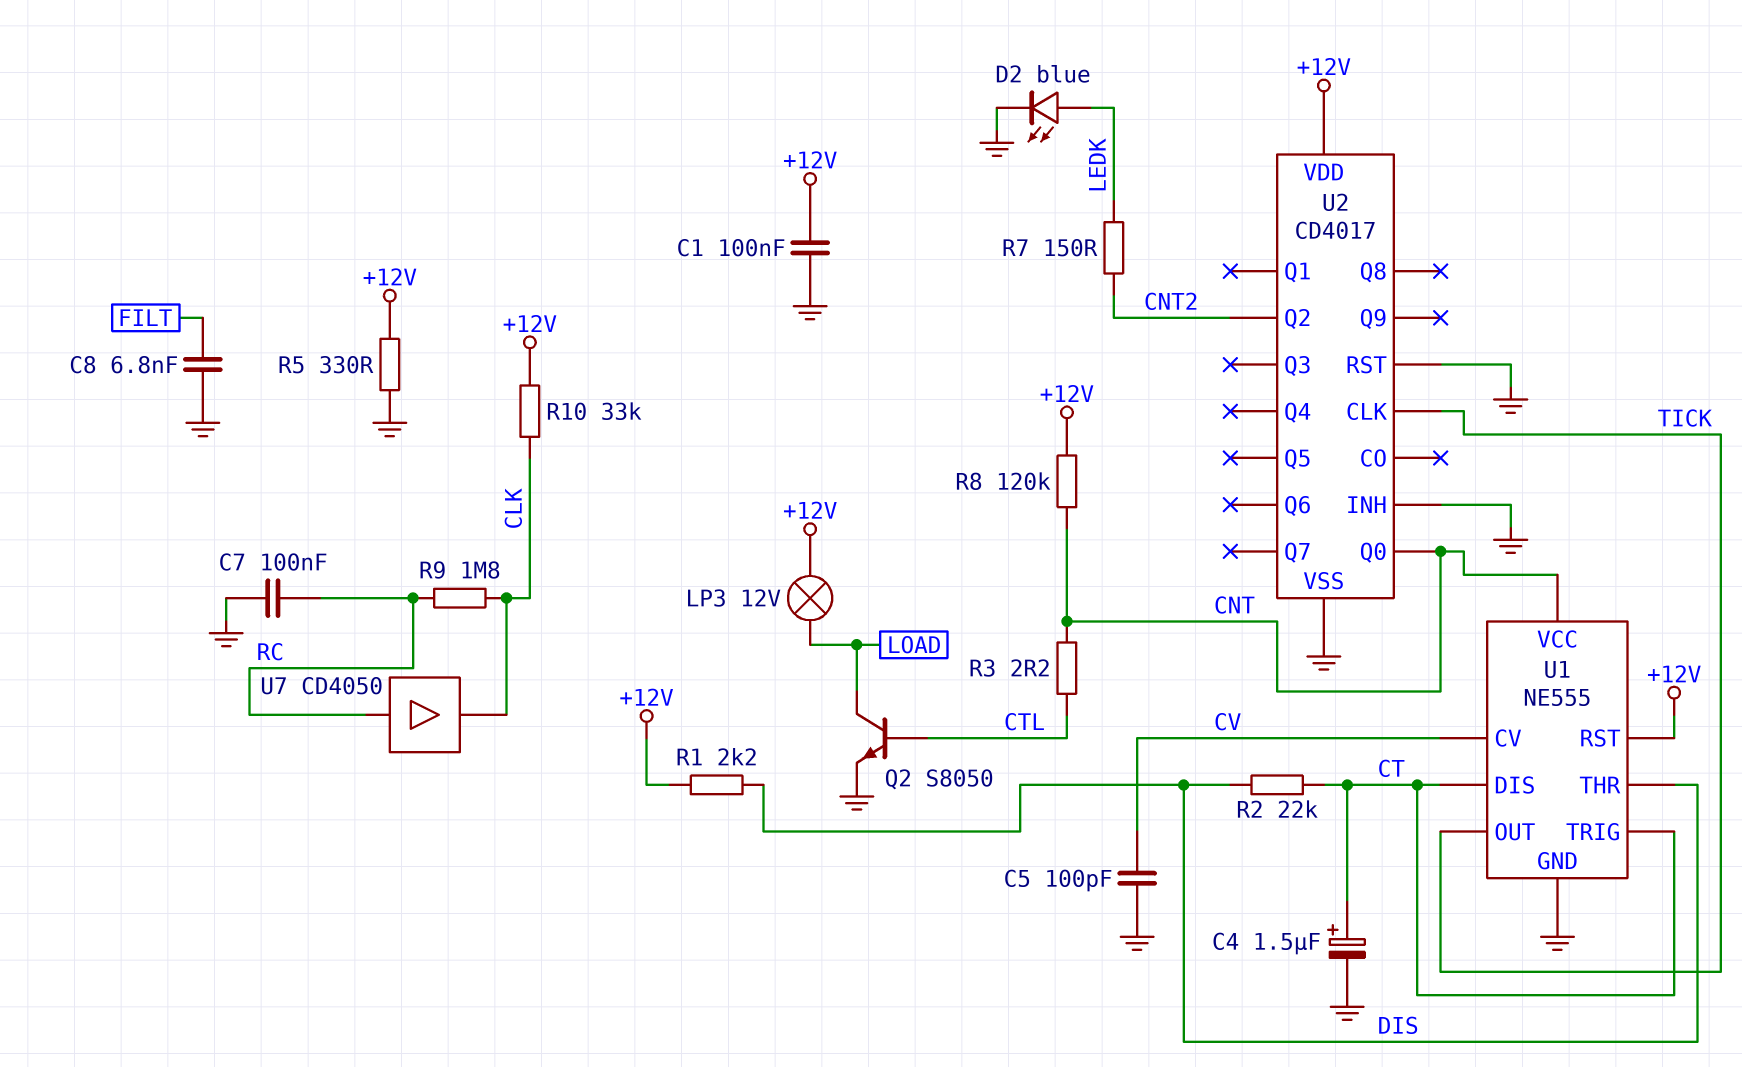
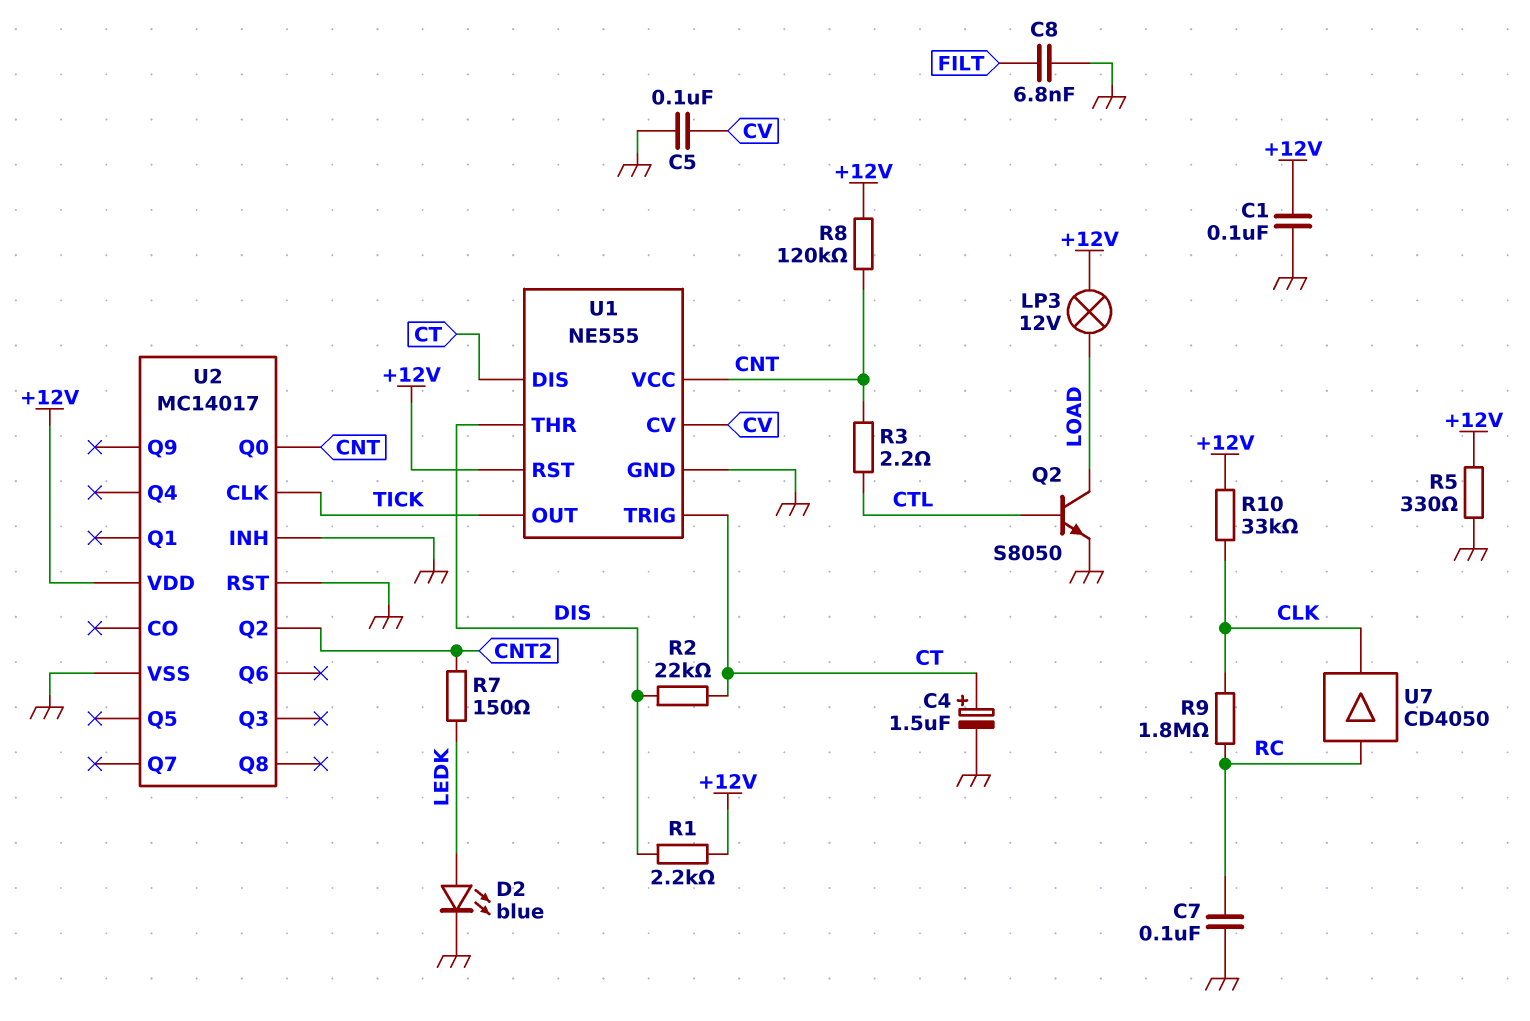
C5: 100pF (CV, GND) -> 100nF (CV, GND)
U2: CD4017 -> MC14017

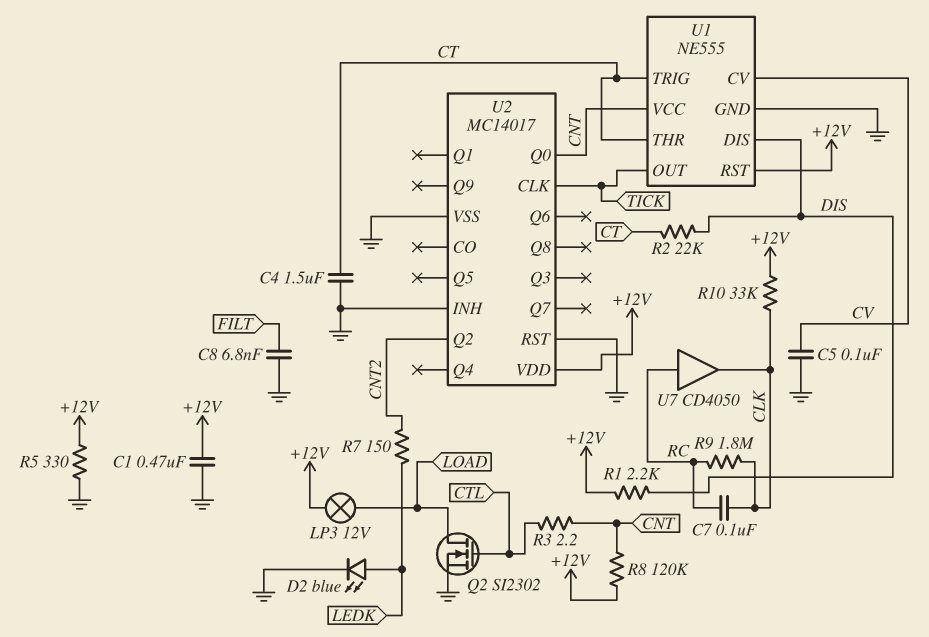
C1: 100nF (+12V, GND) -> 470nF (+12V, GND)
C4: 1.5uF (plus CT, minus GND) -> 1.5uF (CT, GND)
C7: 100nF (GND, RC) -> 100nF (CLK, RC)
Q2: NPN S8050 (B CTL, C LOAD, E GND) -> NMOS SI2302 (G CTL, D LOAD, S GND)
U1 pin DIS: CT -> DIS
U1 pin THR: DIS -> CT

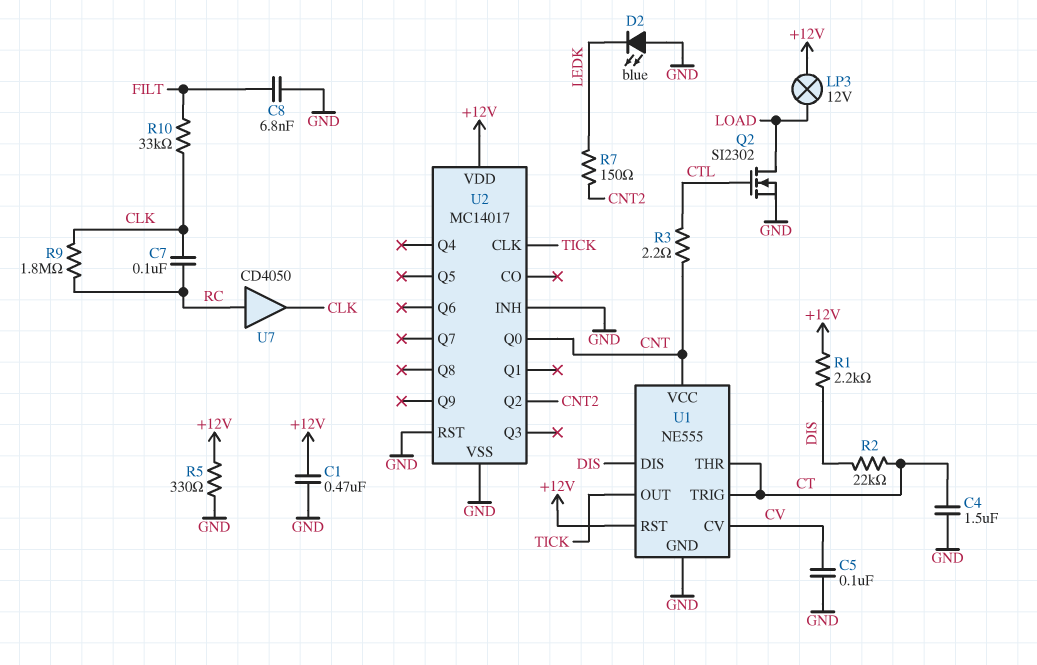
D2: LED blue (A LEDK, K GND) -> LED blue (A GND, K LEDK)
R8: 120k (+12V, CNT) -> none
R10: 33k (+12V, CLK) -> 33k (CLK, FILT)

